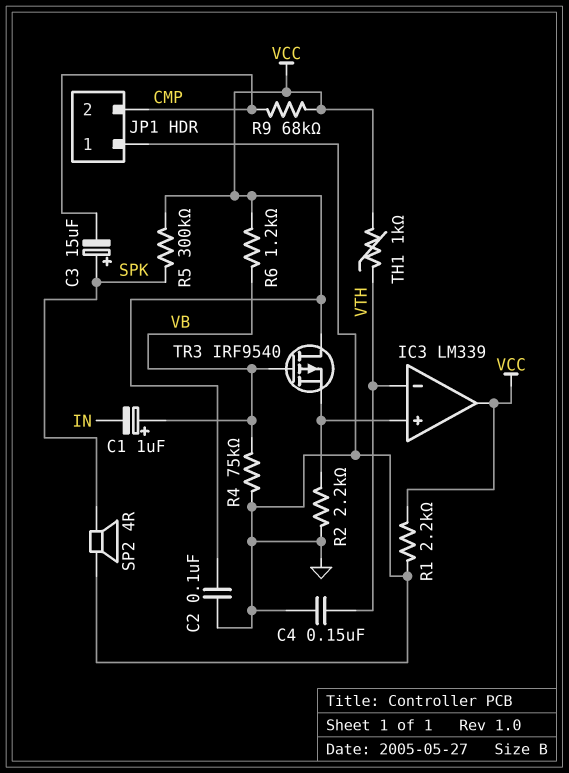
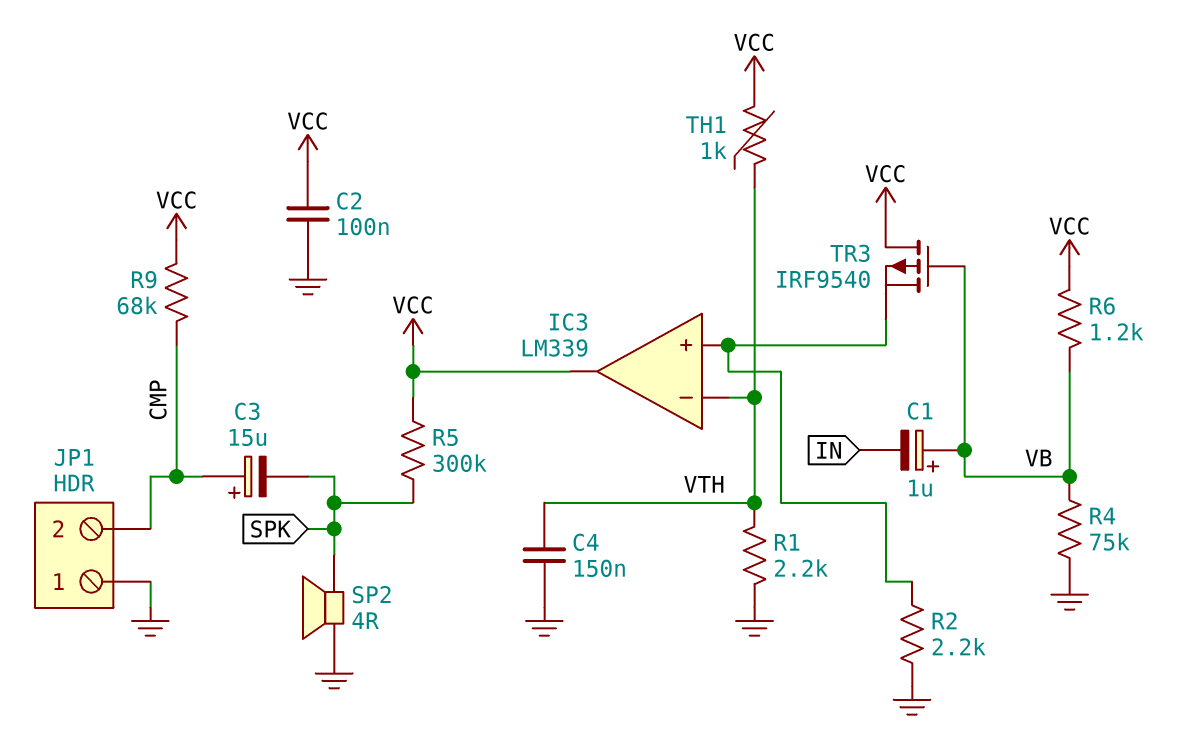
C3: 15uF (plus SPK, minus CMP) -> 15uF (plus CMP, minus SPK)
R1: 2.2k (GND, VCC) -> 2.2k (GND, VTH)

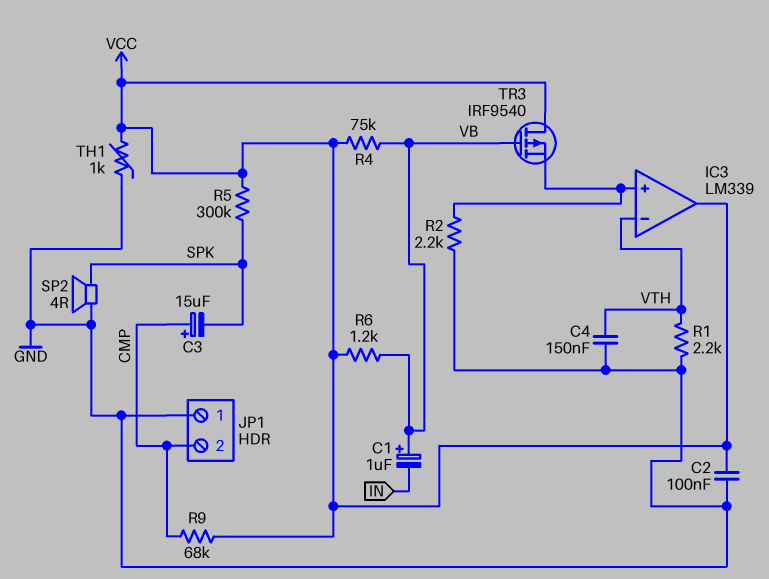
R4: 75k (GND, VB) -> 75k (VB, VCC)
TH1: 1k (VCC, VTH) -> 1k (GND, VCC)

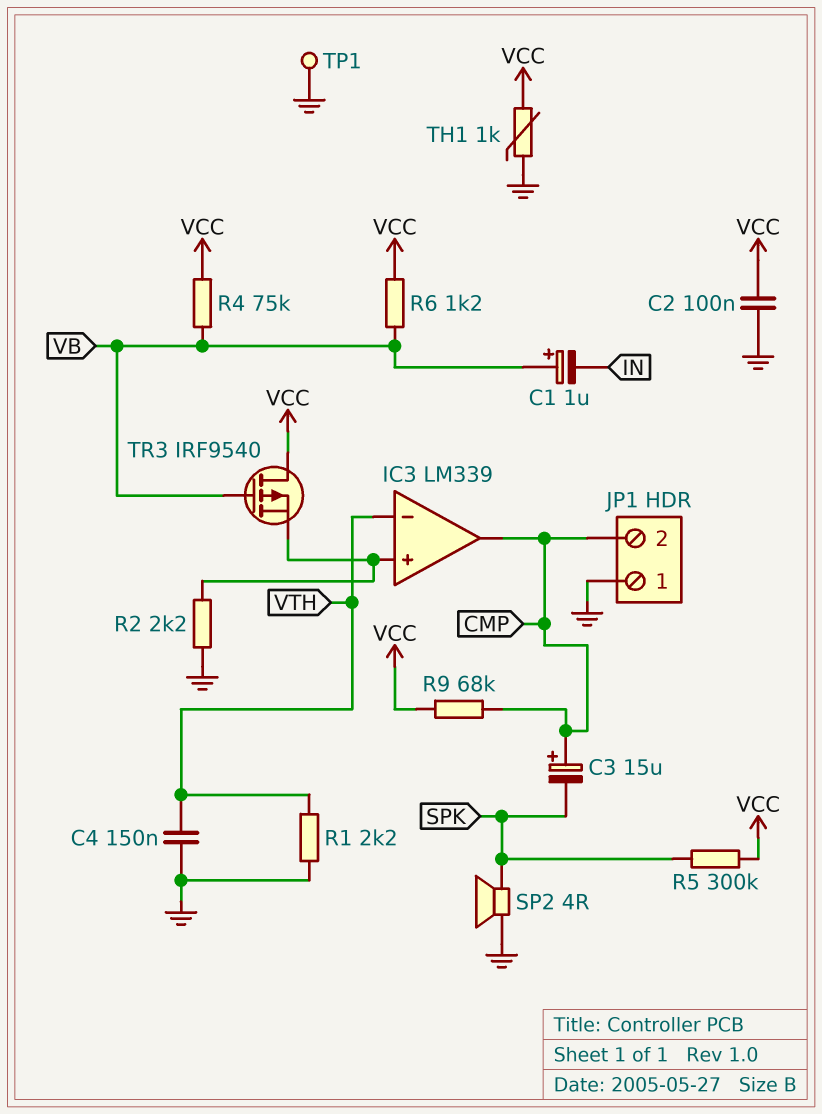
IC3 pin out: VCC -> CMP
TP1: none -> test point (GND)

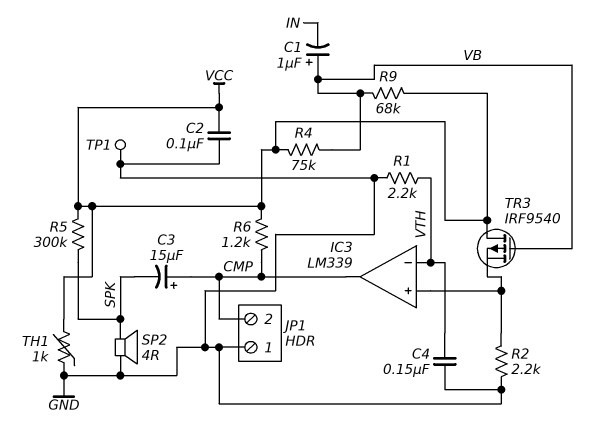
R6: 1.2k (VB, VCC) -> 1.2k (CMP, VCC)
R9: 68k (CMP, VCC) -> 68k (VB, VCC)

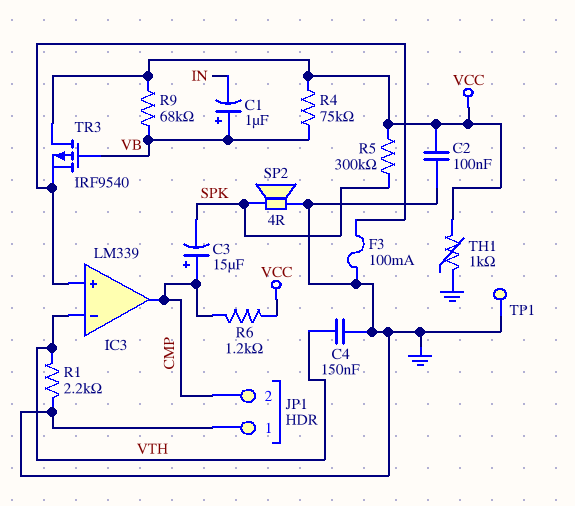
F3: none -> 100mA (GND, IC3/in+)
R2: 2.2k (GND, IC3/in+) -> none

